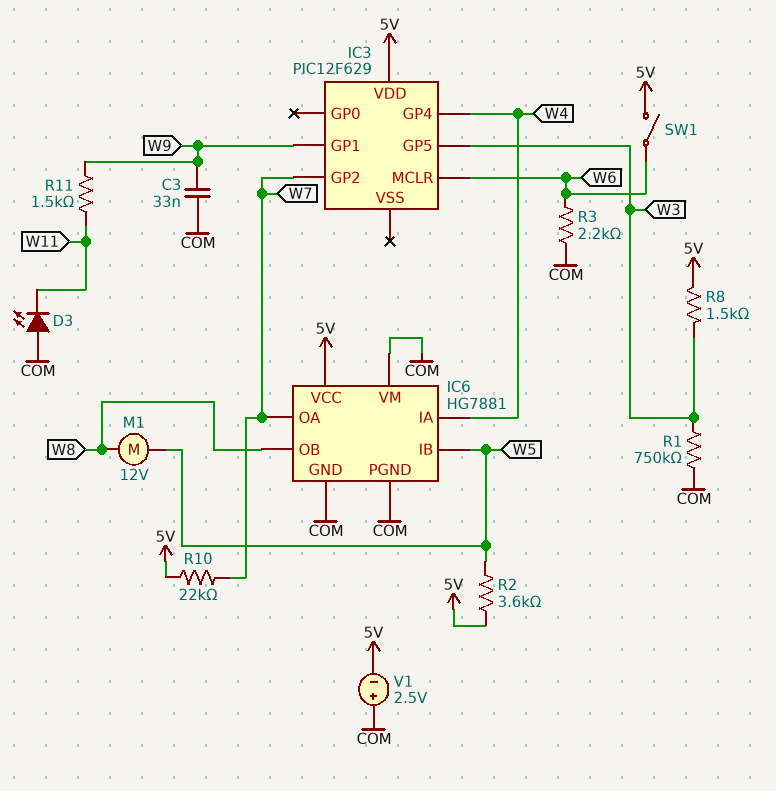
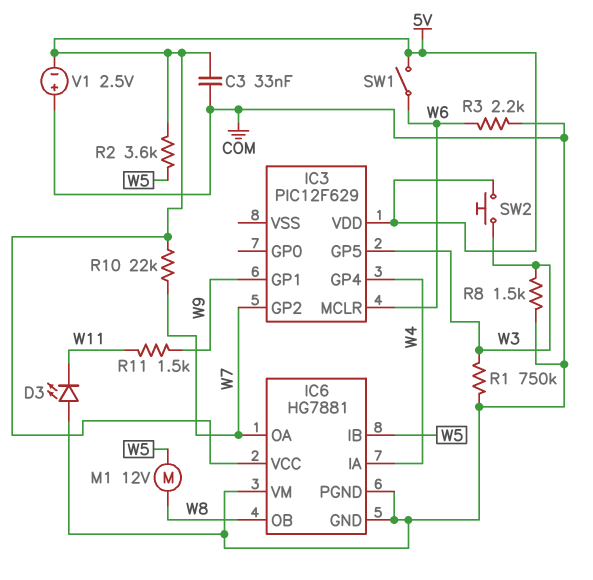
C3: 33nF (COM, W9) -> 33nF (5V, COM)
R8: 1.5k (5V, W3) -> 1.5k (COM, W3)
SW2: none -> button (5V, W3)

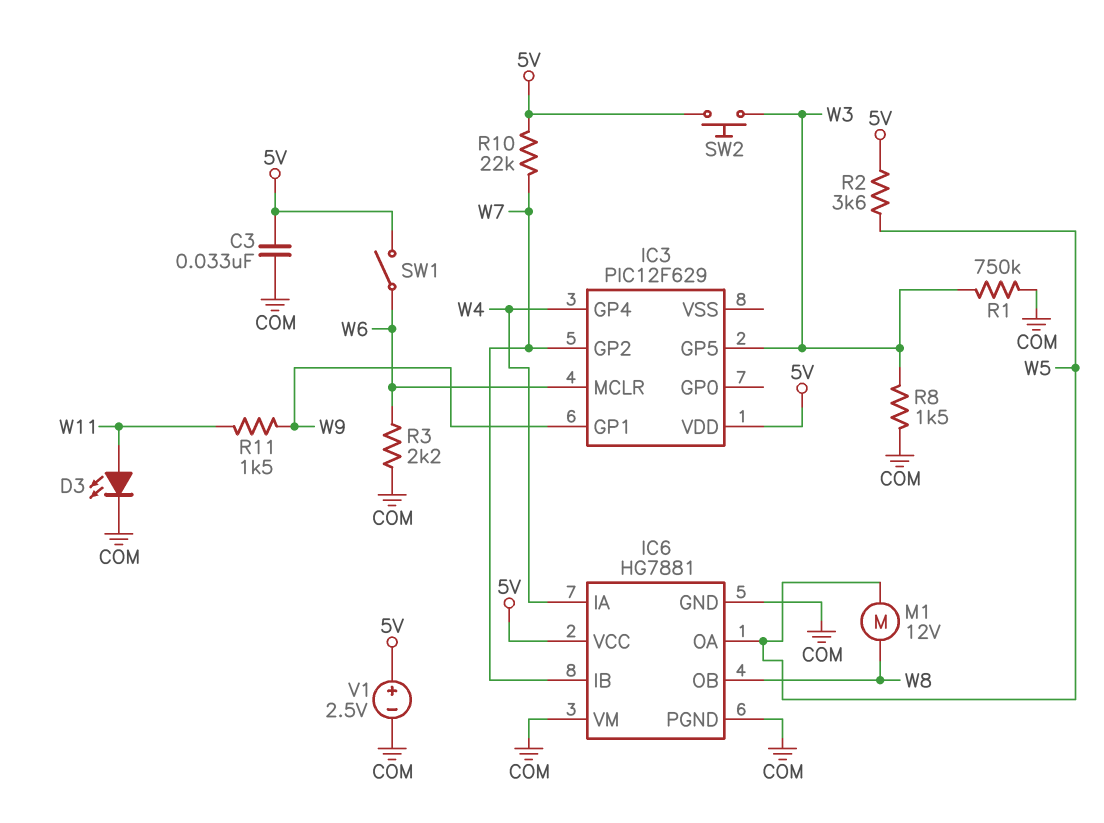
D3: LED (A COM, K W11) -> LED (A W11, K COM)
IC6 pin IB: W5 -> W7
IC6 pin OA: W7 -> W5
V1: 2.5V (plus COM, minus 5V) -> 2.5V (plus 5V, minus COM)

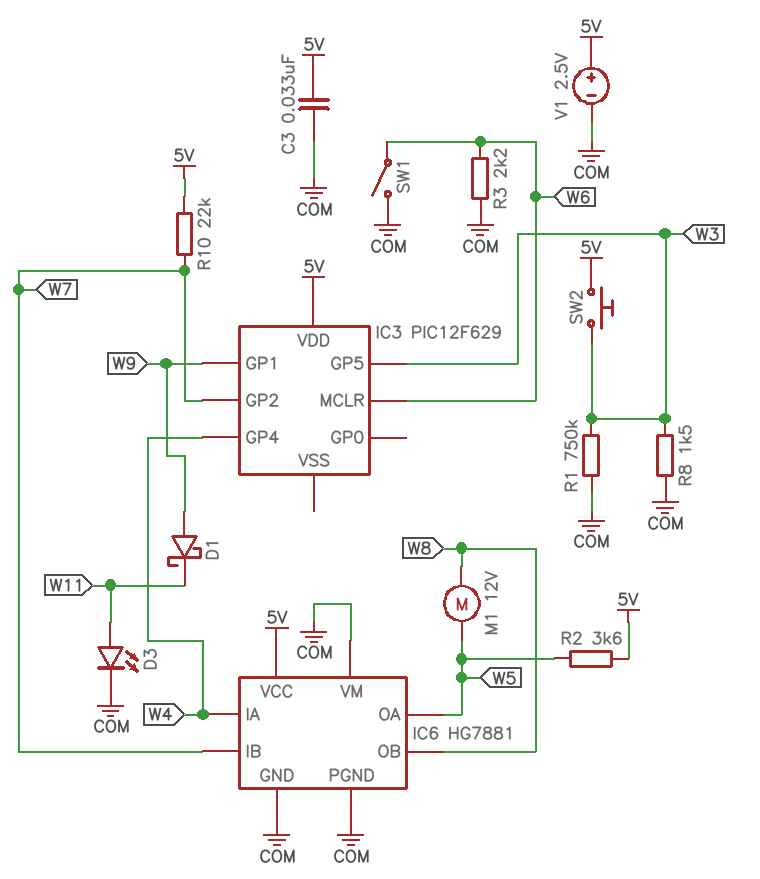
D1: none -> schottky (A W9, K W11)
R11: 1.5k (W9, W11) -> none
SW1: switch (5V, W6) -> switch (COM, W6)

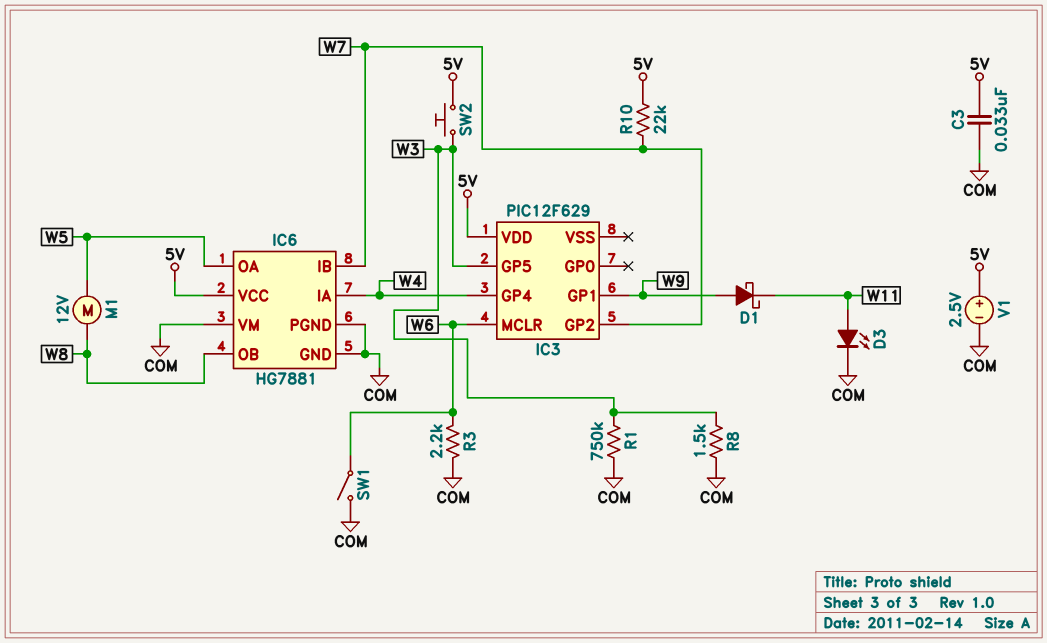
R2: 3.6k (5V, W5) -> none

